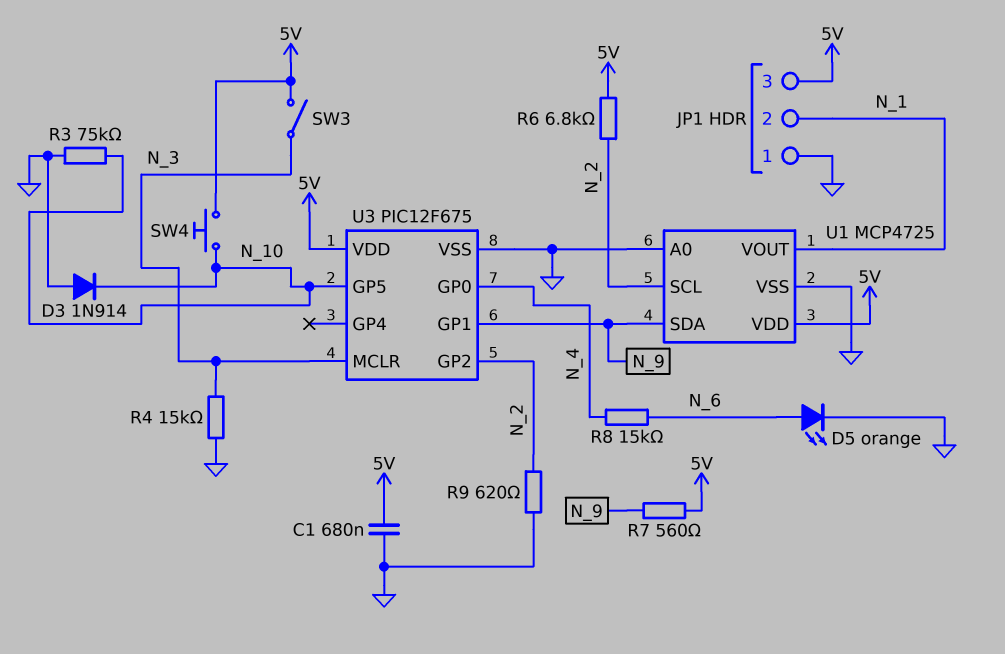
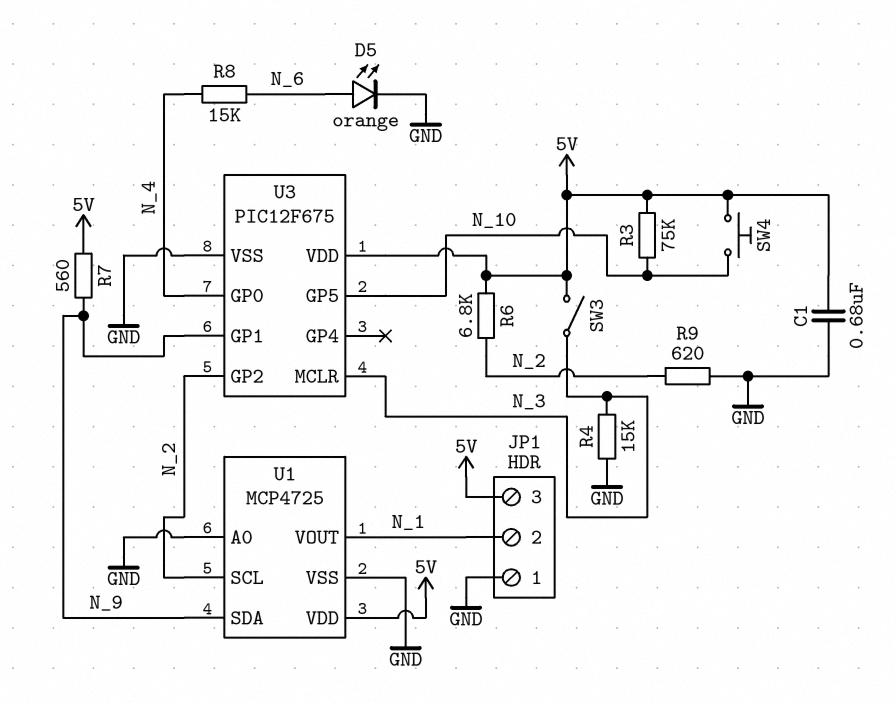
D3: diode 1N914 (A GND, K N_10) -> none
R3: 75k (GND, N_10) -> 75k (5V, N_10)

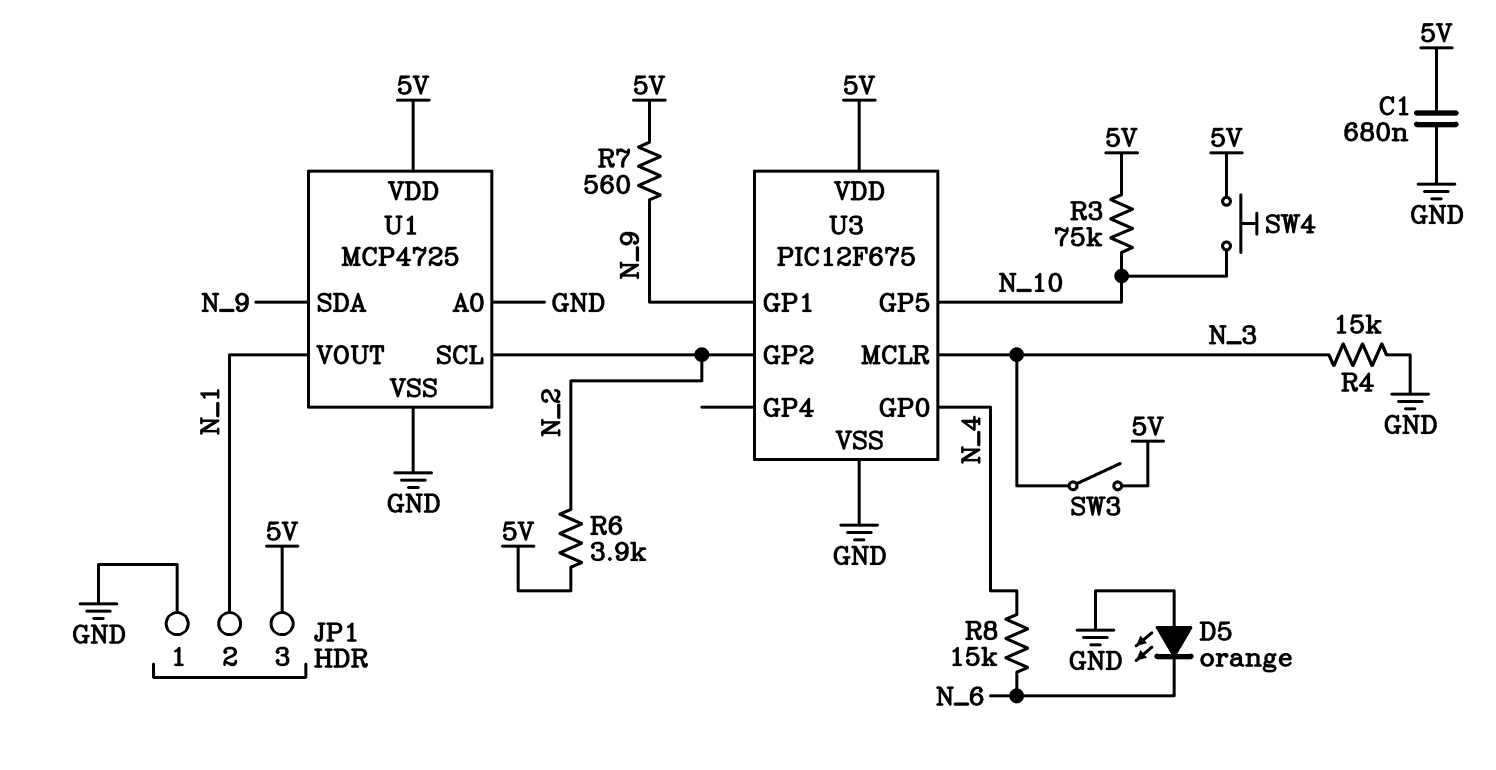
D5: LED orange (A N_6, K GND) -> LED orange (A GND, K N_6)
R6: 6.8k (5V, N_2) -> 3.9k (5V, N_2)
R9: 620 (GND, N_2) -> none

